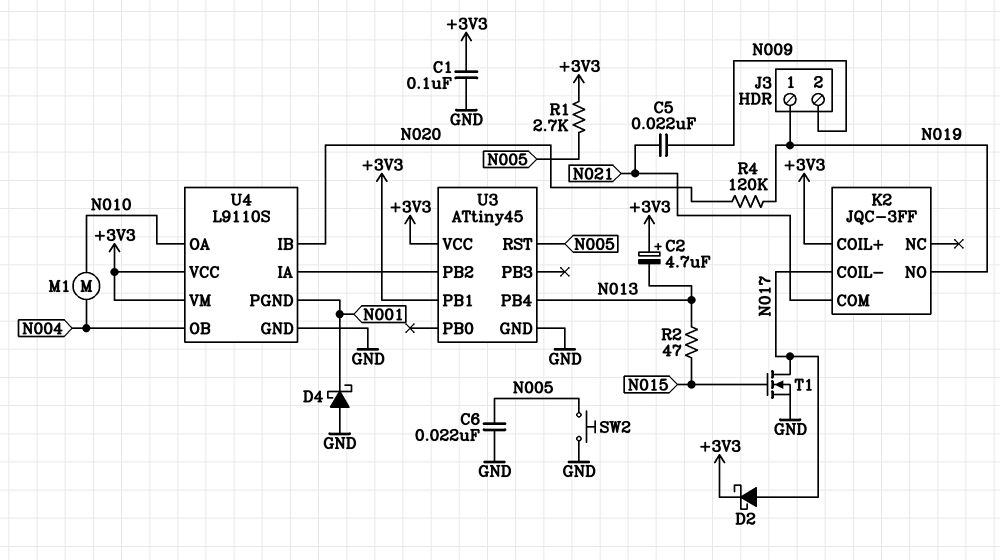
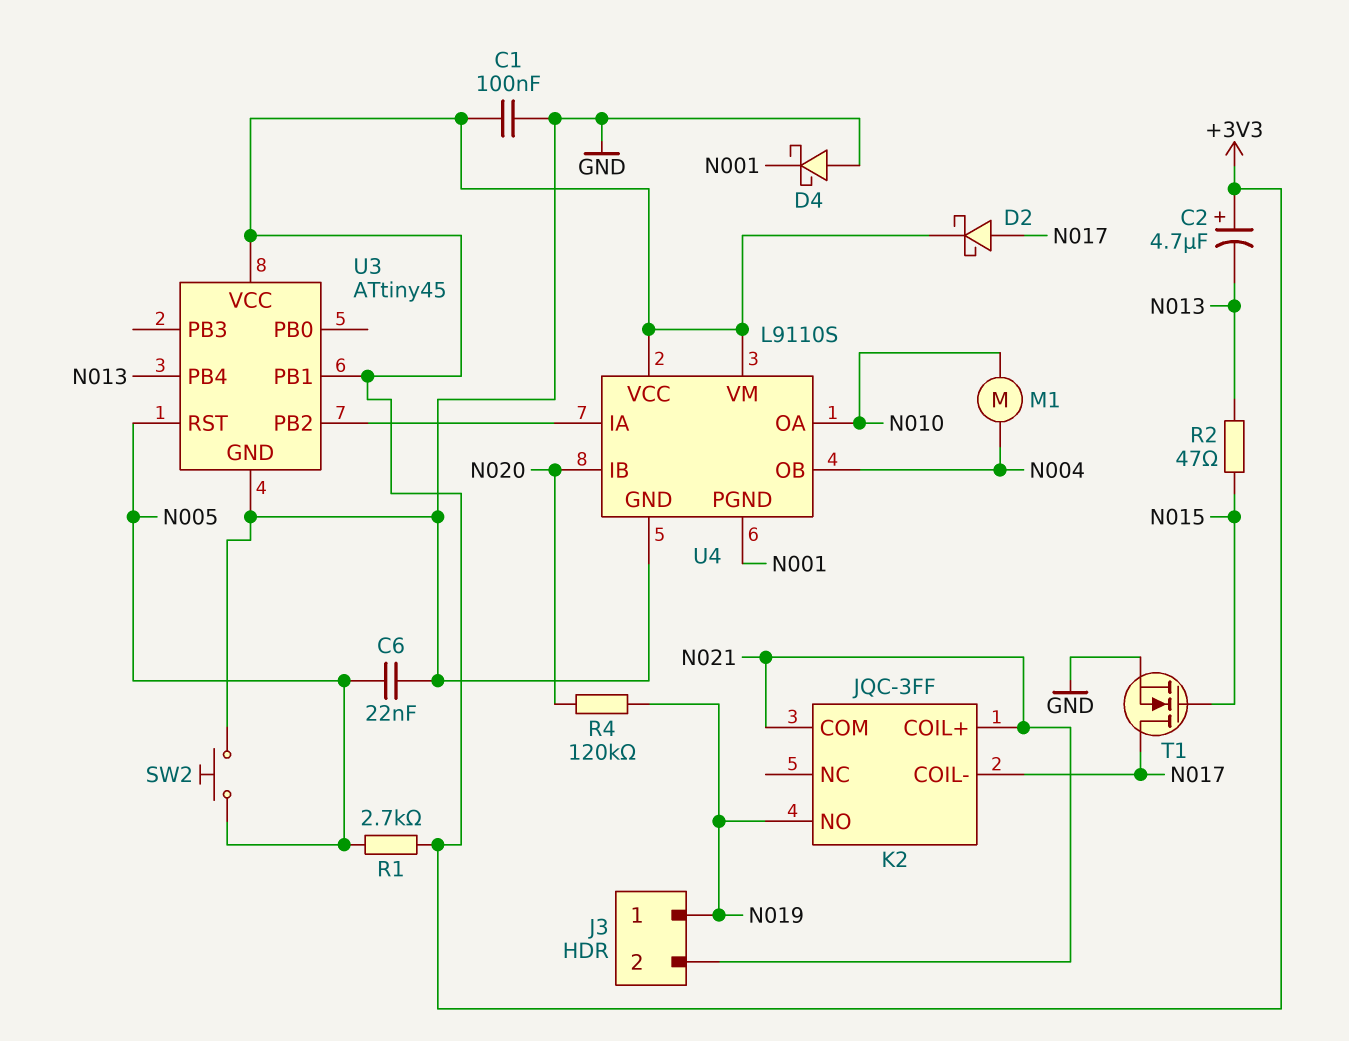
C5: 22nF (N009, N021) -> none
J3 pin 2: N009 -> N021
K2 pin COIL+: +3V3 -> N021

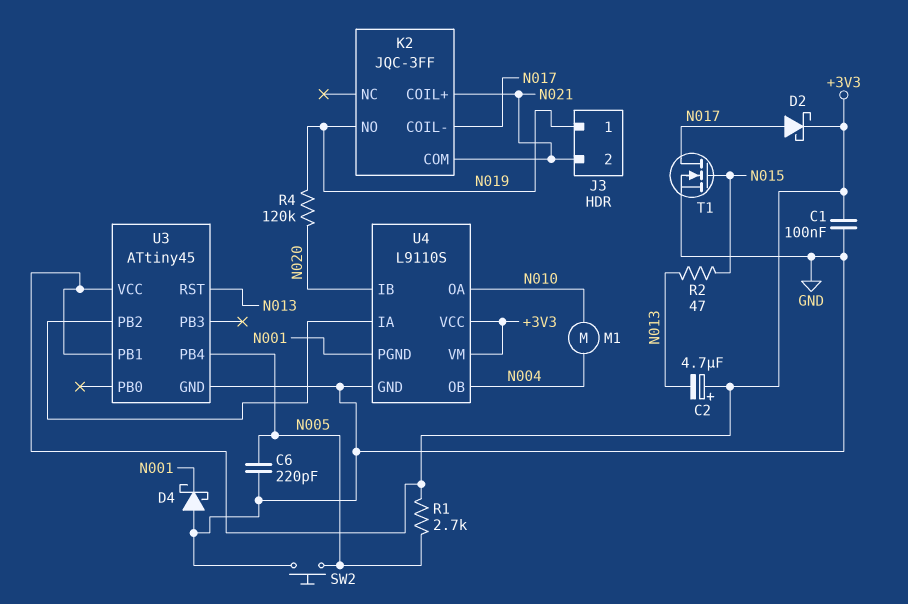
C6: 22nF (GND, N005) -> 220pF (GND, N005)
U3 pin PB4: N013 -> N005
U3 pin RST: N005 -> N013

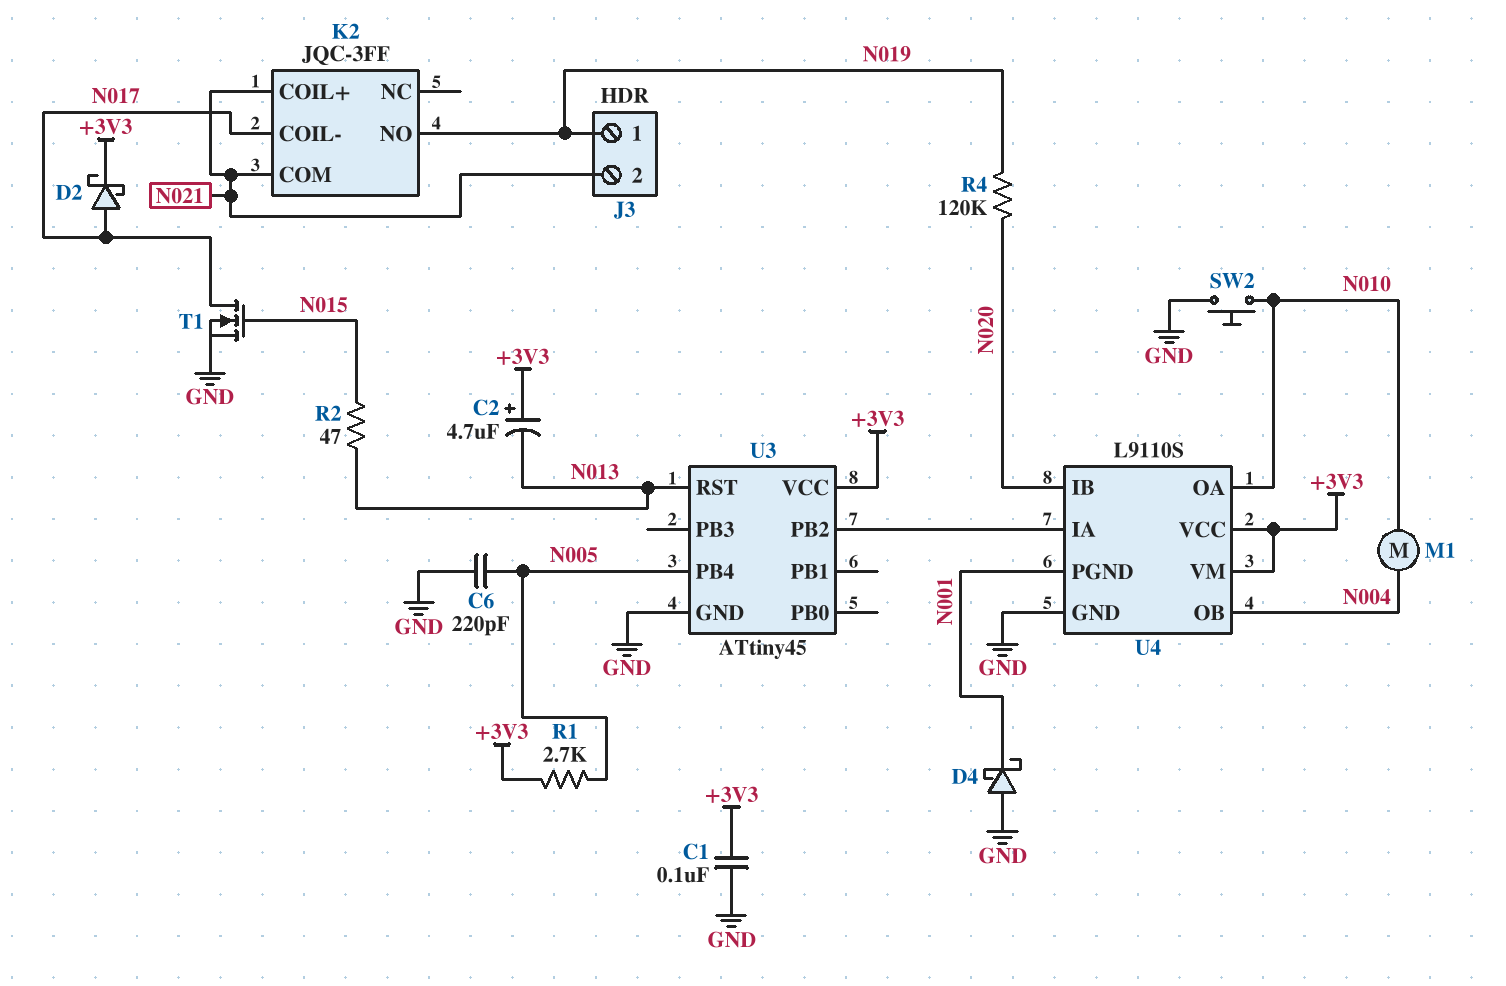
SW2: button (GND, N005) -> button (GND, N010)
U3 pin PB1: +3V3 -> none

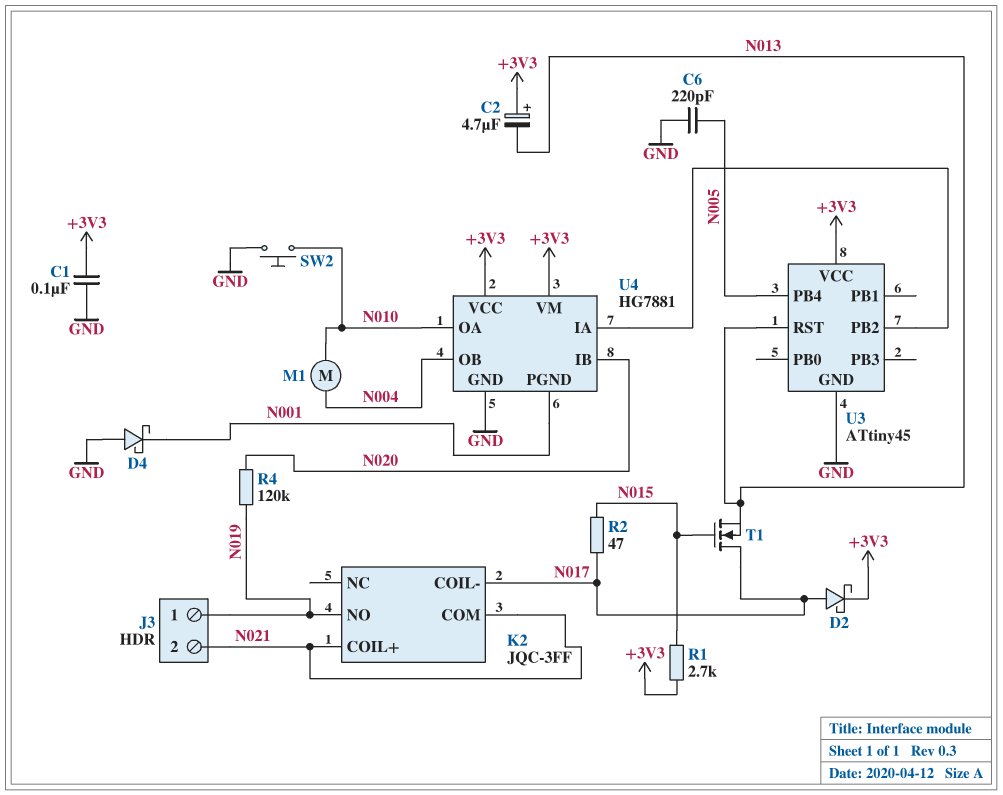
R1: 2.7k (+3V3, N005) -> 2.7k (+3V3, N015)
R2: 47 (N013, N015) -> 47 (N015, N017)
T1: NMOS (G N015, D N017, S GND) -> NMOS (G N015, D N017, S N013)
U4: L9110S -> HG7881

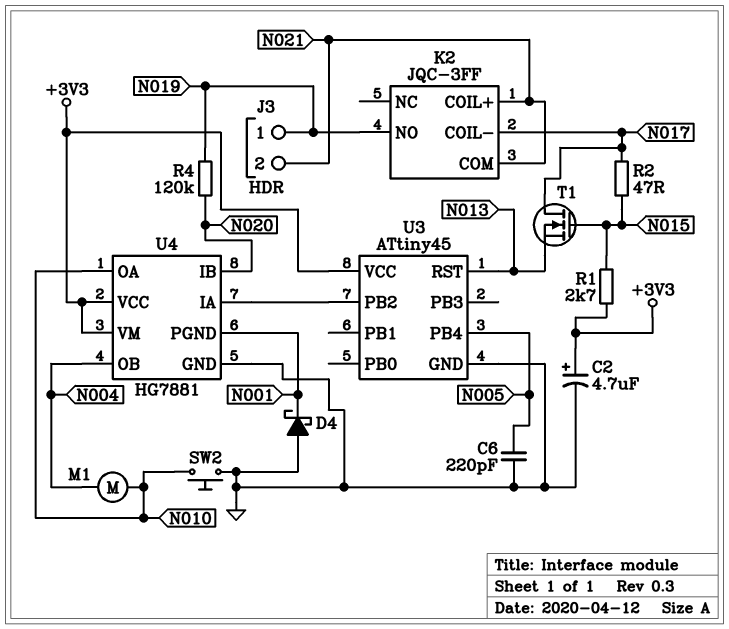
C1: 100nF (+3V3, GND) -> none
C2: 4.7uF (plus +3V3, minus N013) -> 4.7uF (plus +3V3, minus GND)
D2: schottky (A N017, K +3V3) -> none

